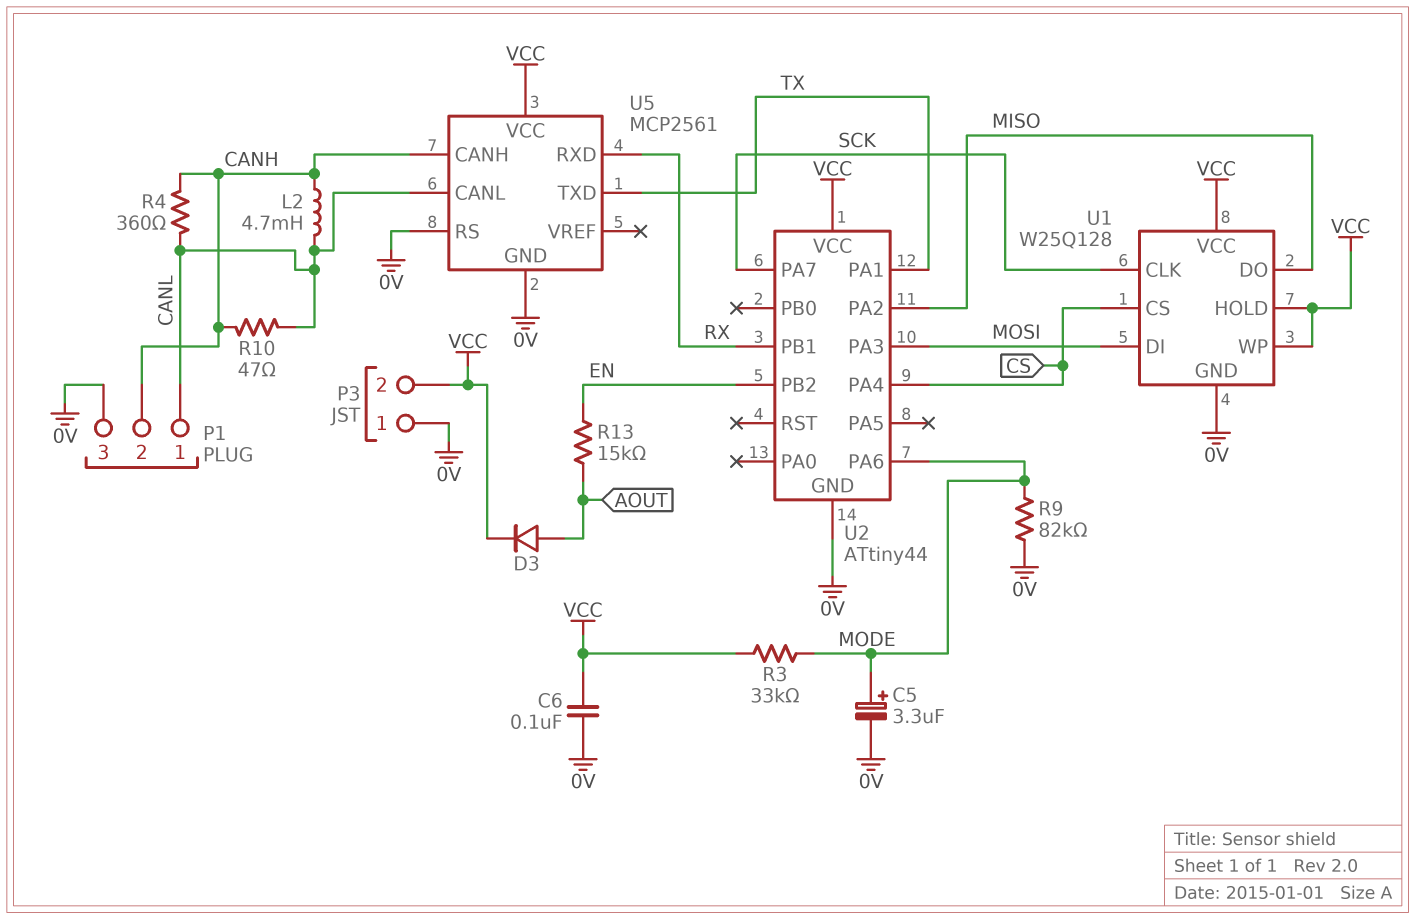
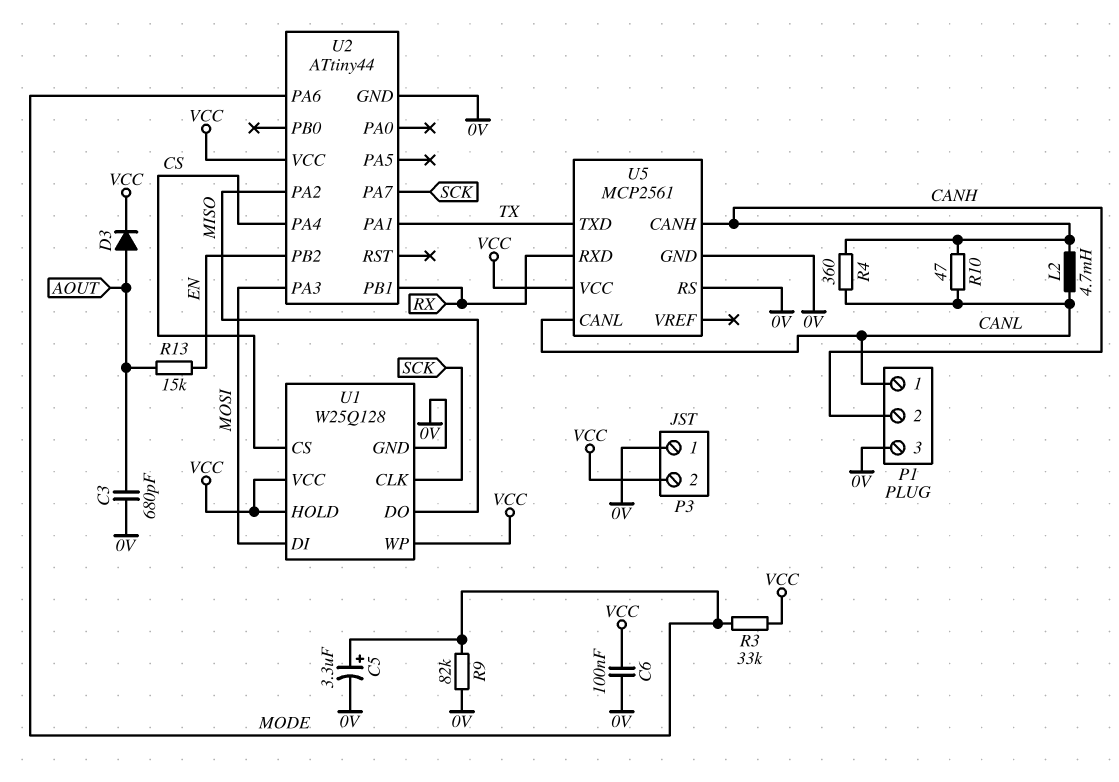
C3: none -> 680pF (0V, AOUT)

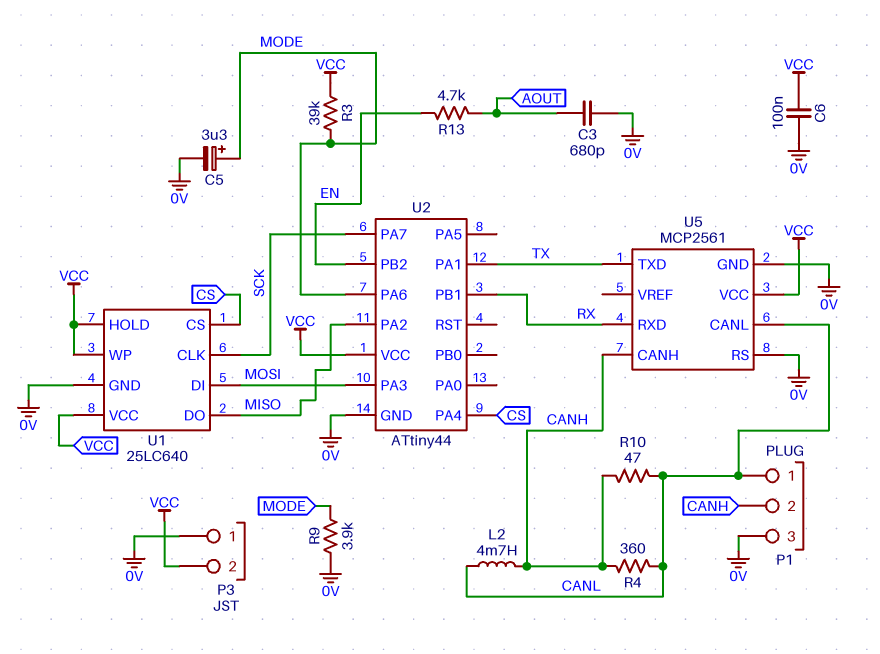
D3: diode (A AOUT, K VCC) -> none
R3: 33k (MODE, VCC) -> 39k (MODE, VCC)
R9: 82k (0V, MODE) -> 3.9k (0V, MODE)
R13: 15k (AOUT, EN) -> 4.7k (AOUT, EN)
U1: W25Q128 -> 25LC640

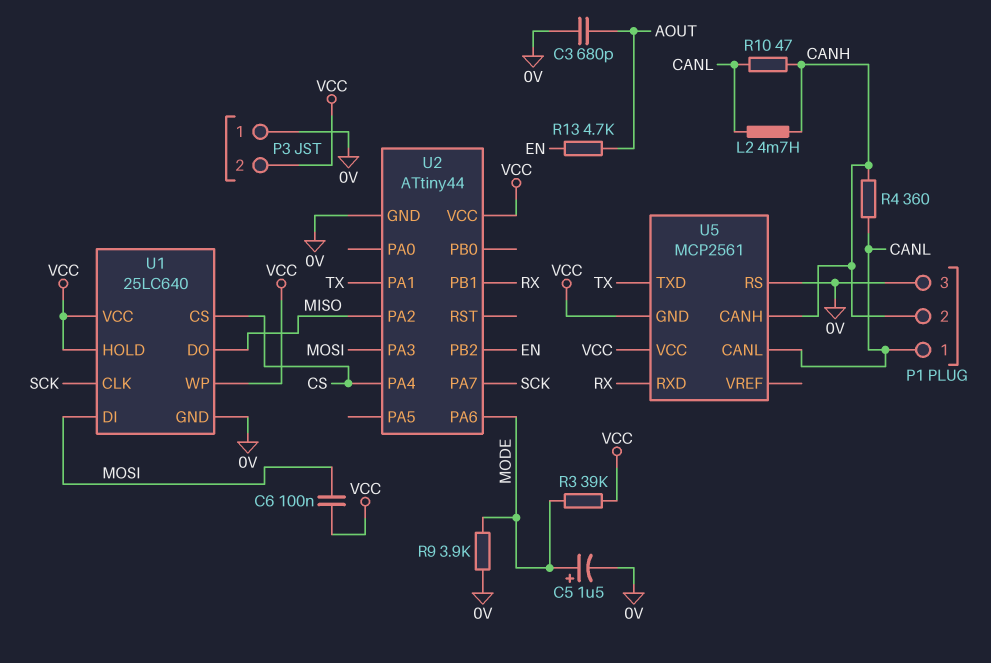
C5: 3.3uF (plus MODE, minus 0V) -> 1.5uF (plus MODE, minus 0V)
C6: 100nF (0V, VCC) -> 100nF (MOSI, VCC)
U5 pin GND: 0V -> VCC

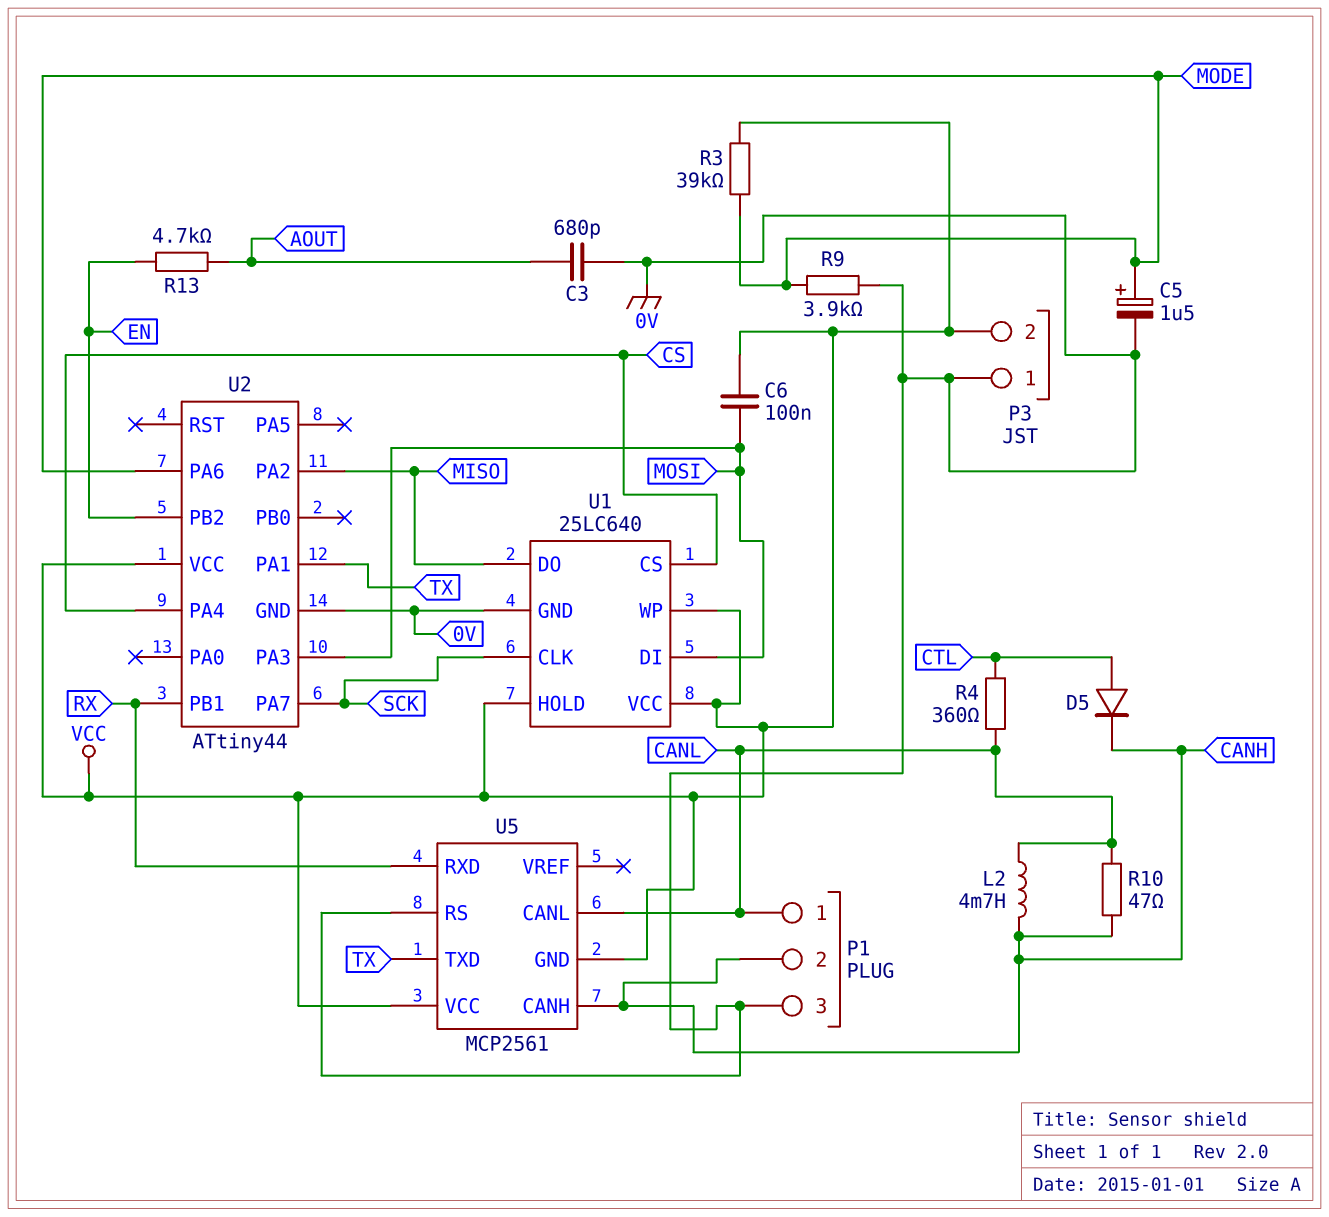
D5: none -> diode (A CTL, K CANH)
R4: 360 (CANH, CANL) -> 360 (CANL, CTL)

